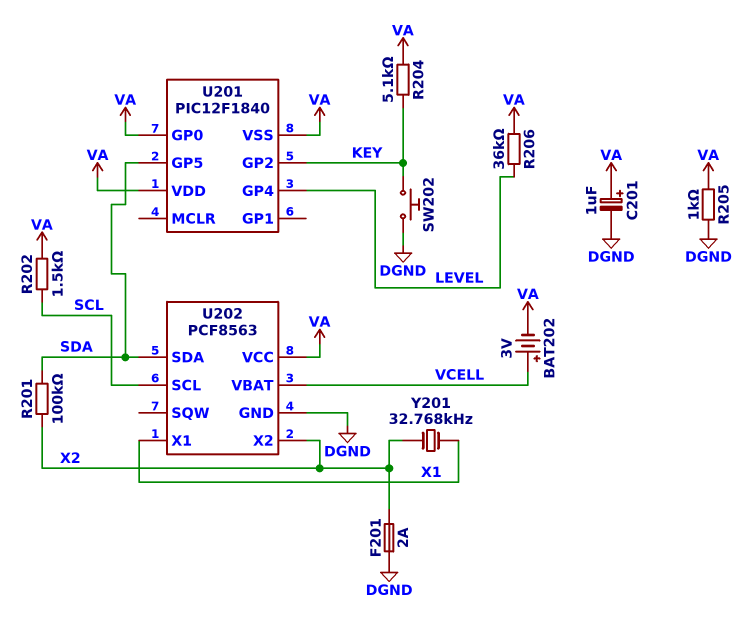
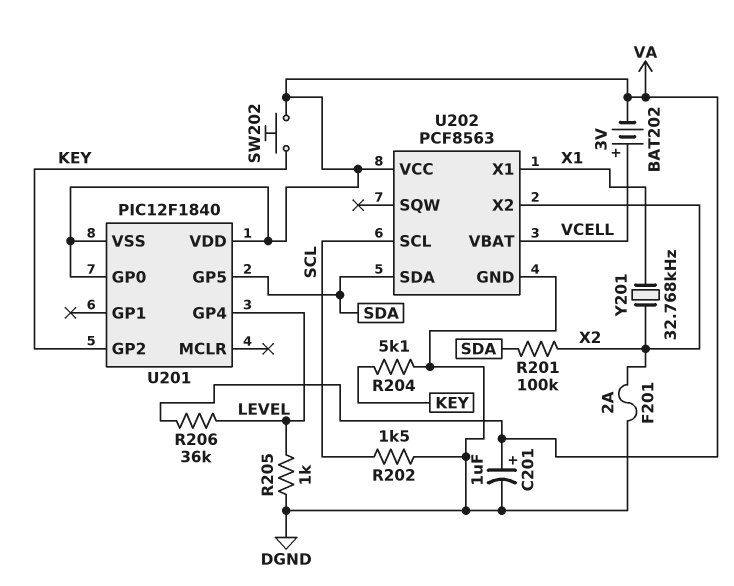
R202: 1.5k (SCL, VA) -> 1.5k (DGND, SCL)
R204: 5.1k (KEY, VA) -> 5.1k (DGND, KEY)
R205: 1k (DGND, VA) -> 1k (DGND, LEVEL)
SW202: button (DGND, KEY) -> button (KEY, VA)

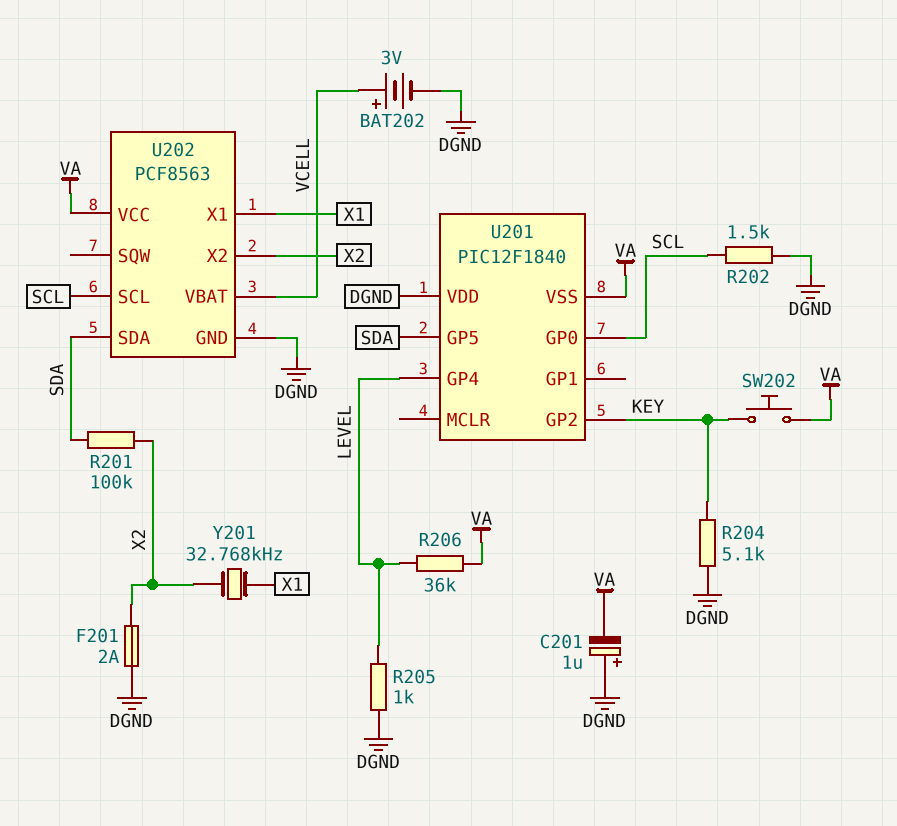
BAT202: 3V (plus VCELL, minus VA) -> 3V (plus VCELL, minus DGND)
C201: 1uF (plus VA, minus DGND) -> 1uF (plus DGND, minus VA)
U201 pin GP0: VA -> SCL
U201 pin VDD: VA -> DGND

